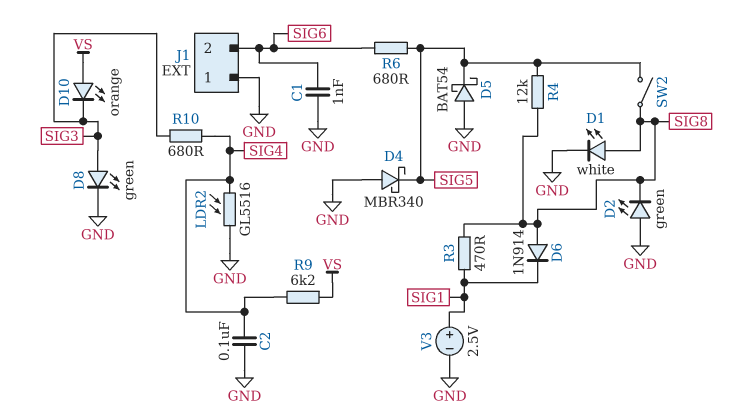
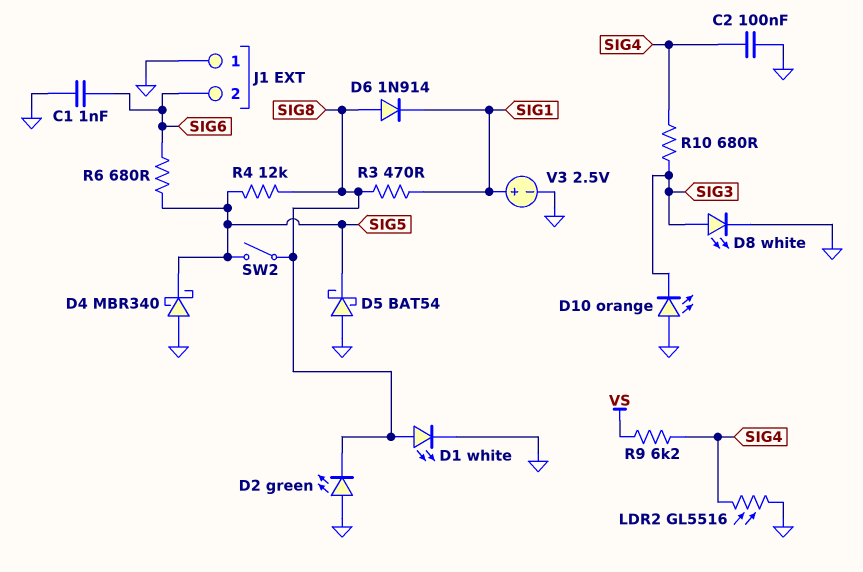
D8: LED green (A SIG3, K GND) -> LED white (A SIG3, K GND)
D10: LED orange (A VS, K SIG3) -> LED orange (A GND, K SIG3)

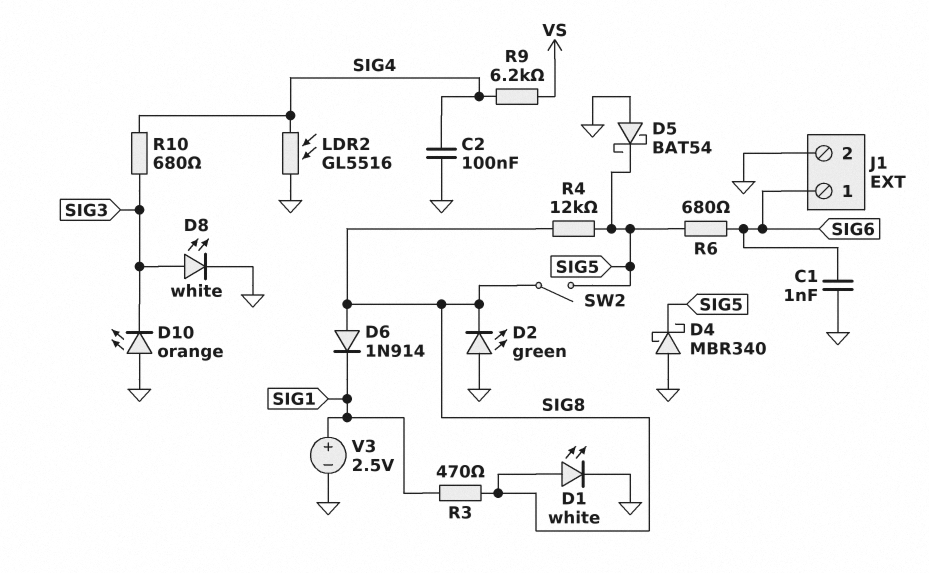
J1 pin 1: GND -> SIG6
J1 pin 2: SIG6 -> GND

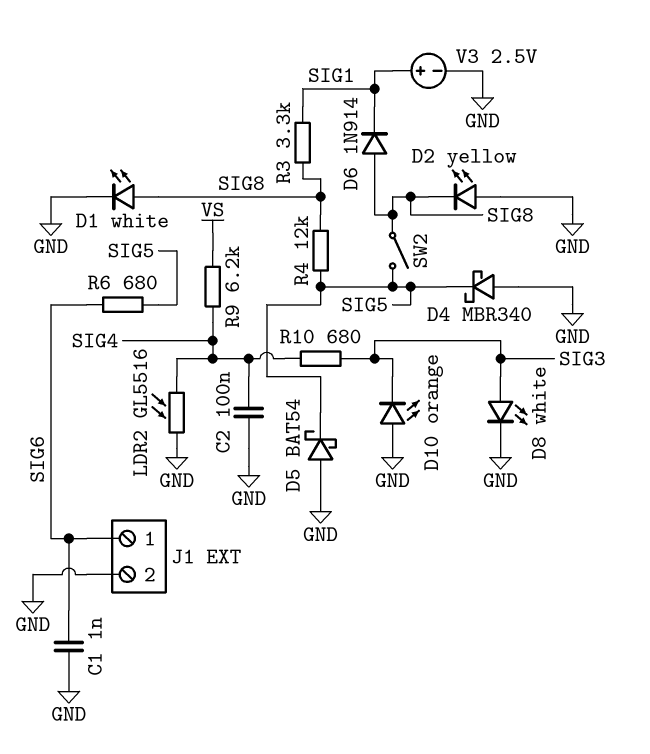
D2: LED green (A GND, K SIG8) -> LED yellow (A GND, K SIG8)
R3: 470 (SIG1, SIG8) -> 3.3k (SIG1, SIG8)

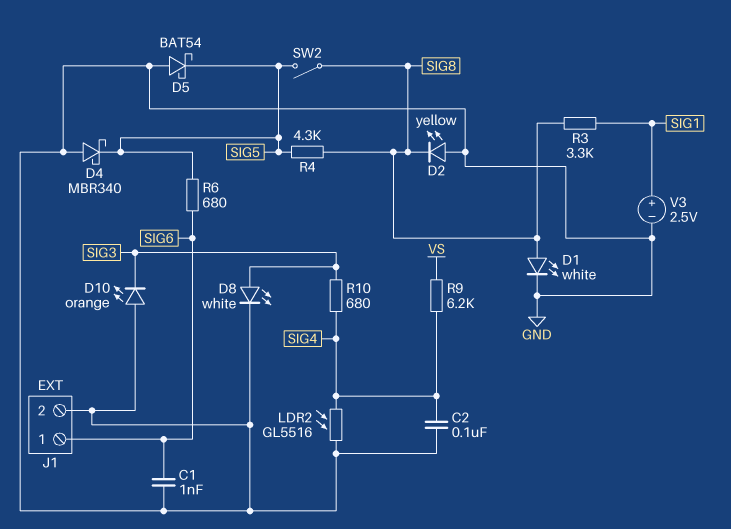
D6: diode 1N914 (A SIG8, K SIG1) -> none
R4: 12k (SIG5, SIG8) -> 4.3k (SIG5, SIG8)

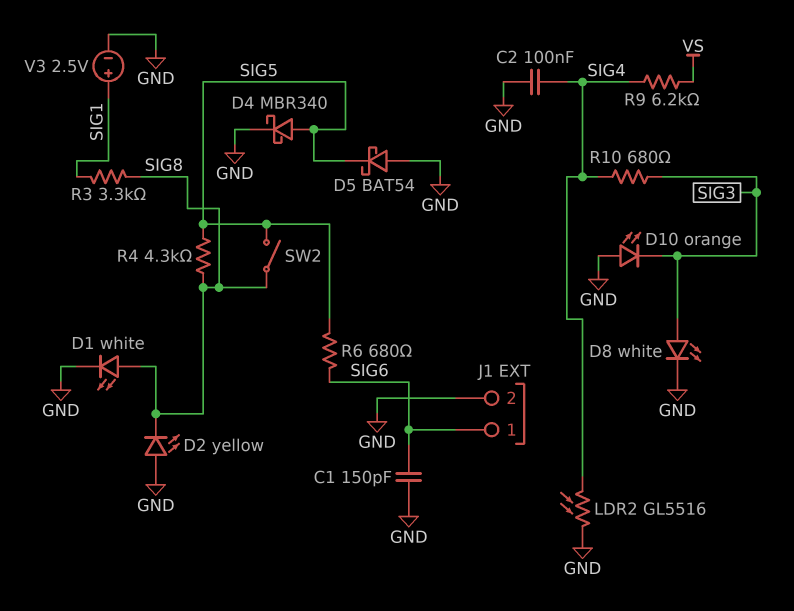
C1: 1nF (GND, SIG6) -> 150pF (GND, SIG6)
D4: schottky MBR340 (A GND, K SIG5) -> schottky MBR340 (A SIG5, K GND)

